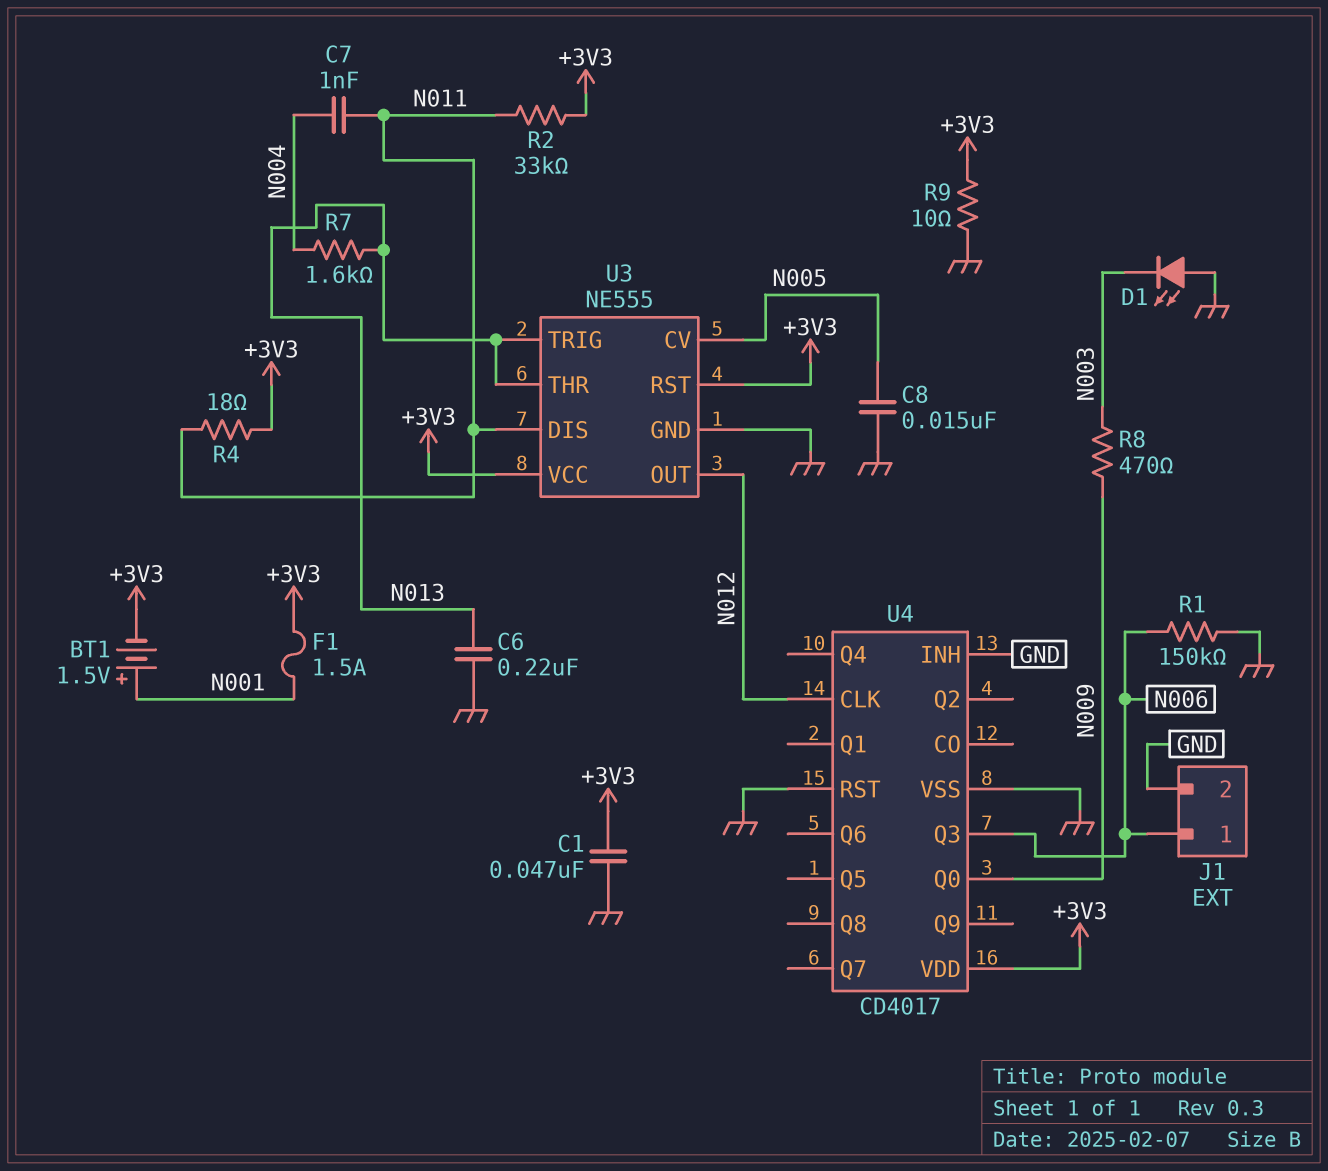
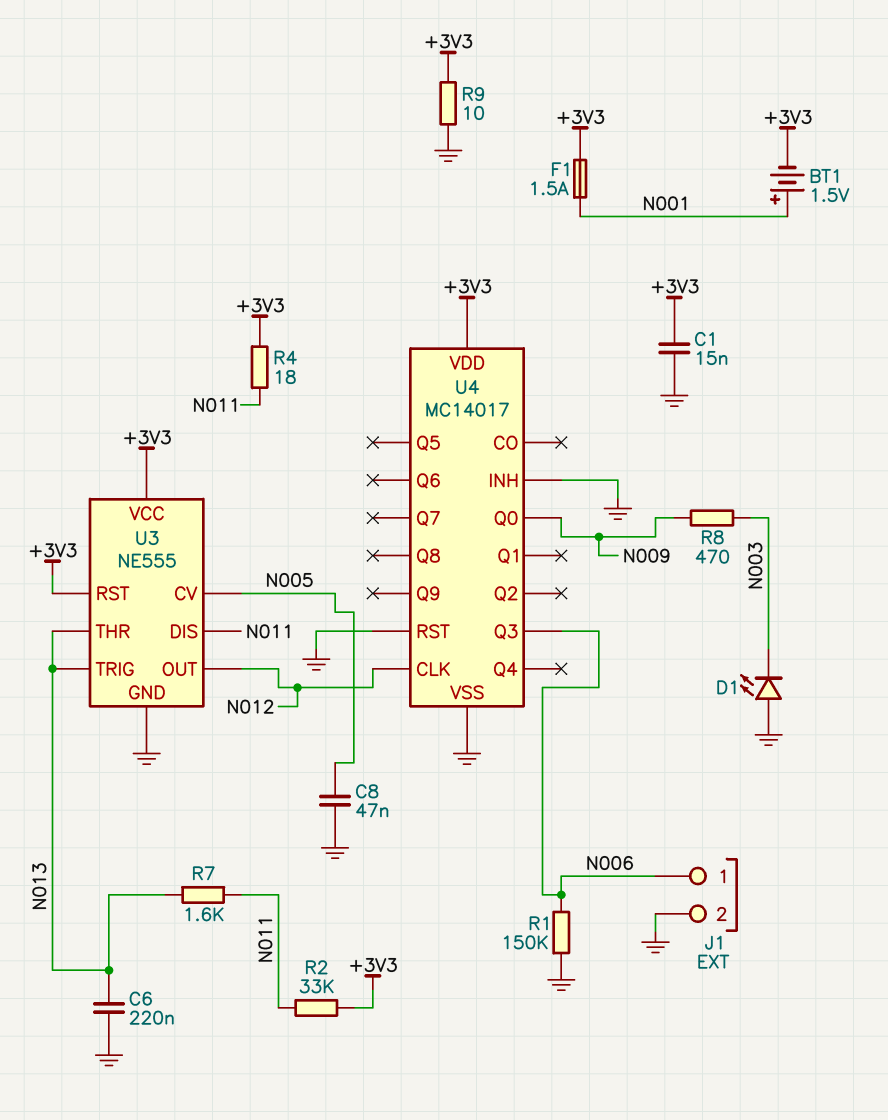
C1: 47nF (+3V3, GND) -> 15nF (+3V3, GND)
C7: 1nF (N004, N011) -> none
C8: 15nF (GND, N005) -> 47nF (GND, N005)
R7: 1.6k (N004, N013) -> 1.6k (N011, N013)
U4: CD4017 -> MC14017

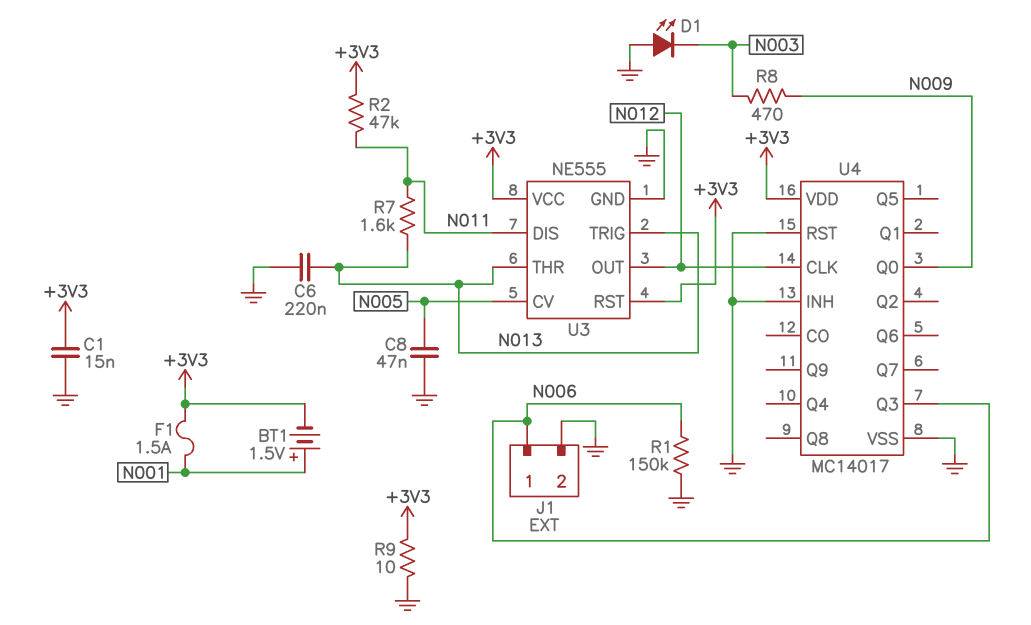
R2: 33k (+3V3, N011) -> 47k (+3V3, N011)
R4: 18 (+3V3, N011) -> none

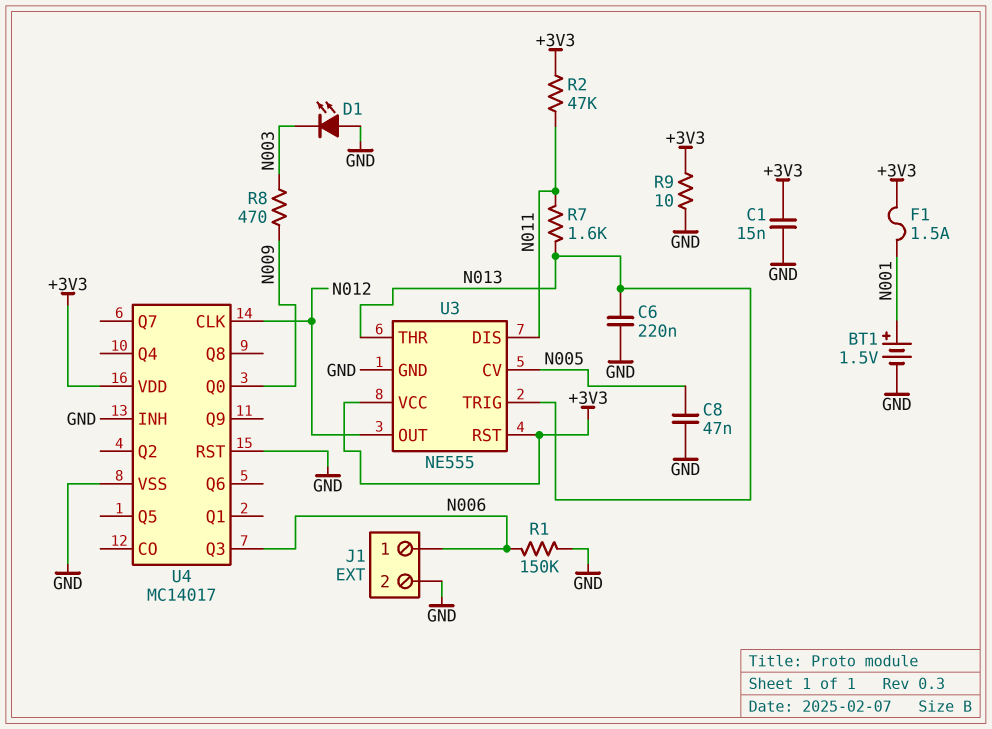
BT1: 1.5V (plus N001, minus +3V3) -> 1.5V (plus N001, minus GND)

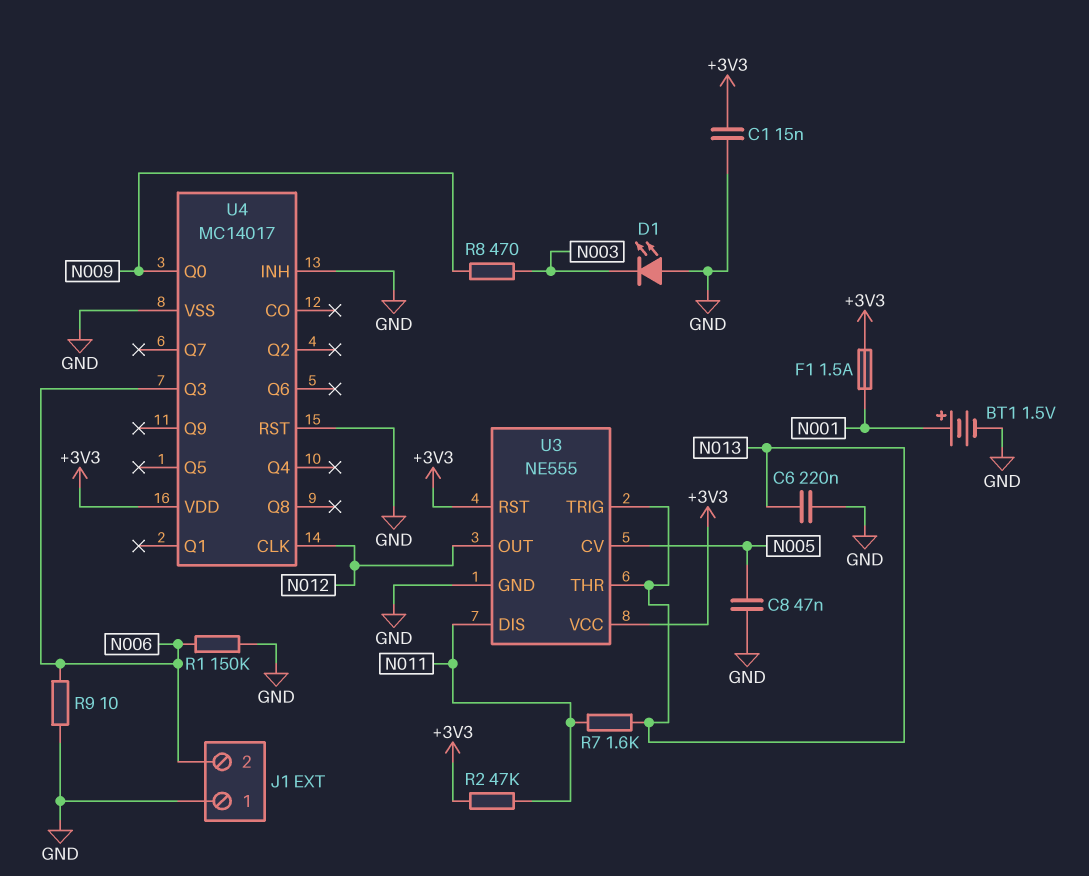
J1 pin 1: N006 -> GND
J1 pin 2: GND -> N006
R9: 10 (+3V3, GND) -> 10 (GND, N006)

